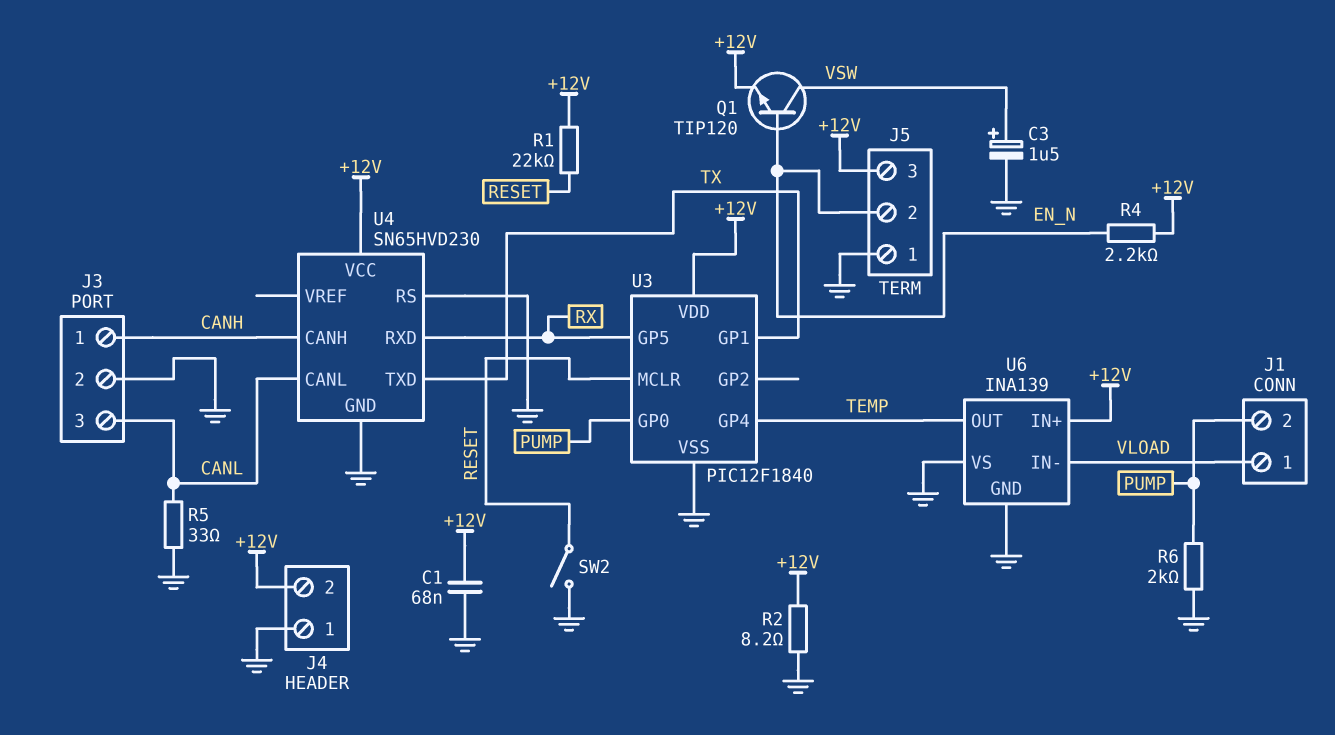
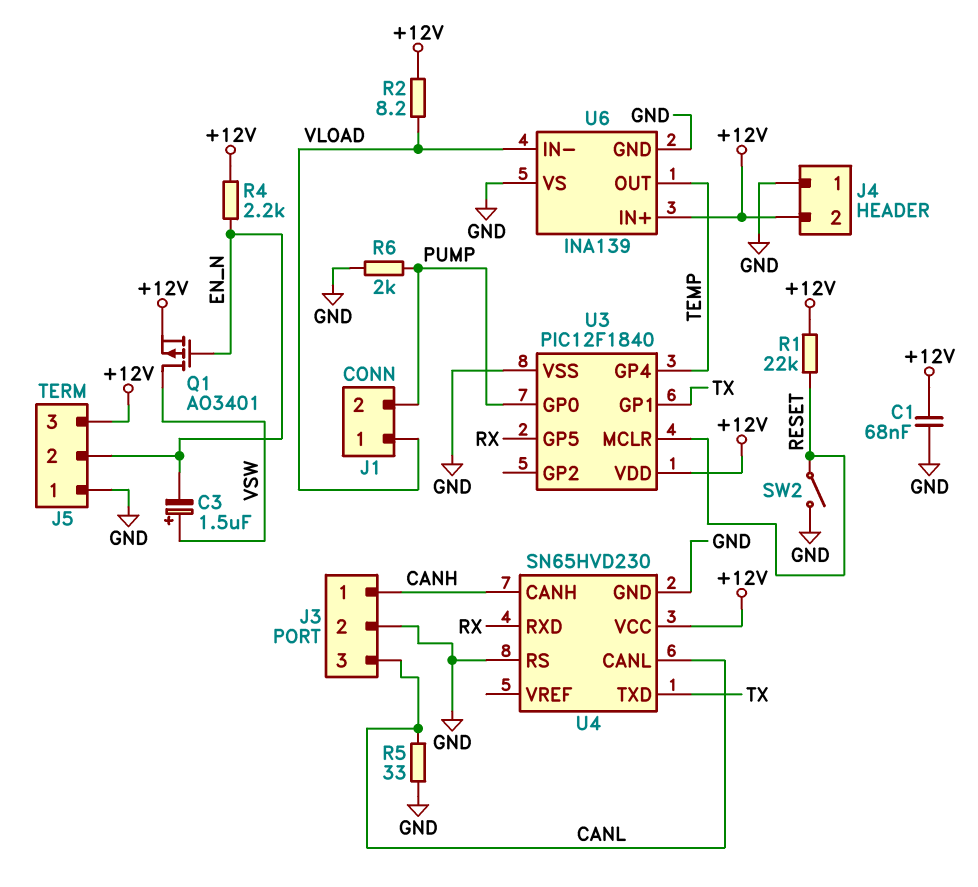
C3: 1.5uF (plus VSW, minus GND) -> 1.5uF (plus VSW, minus EN_N)
Q1: NPN TIP120 (B EN_N, C VSW, E +12V) -> PMOS AO3401 (G EN_N, D VSW, S +12V)
R2: 8.2 (+12V, GND) -> 8.2 (+12V, VLOAD)

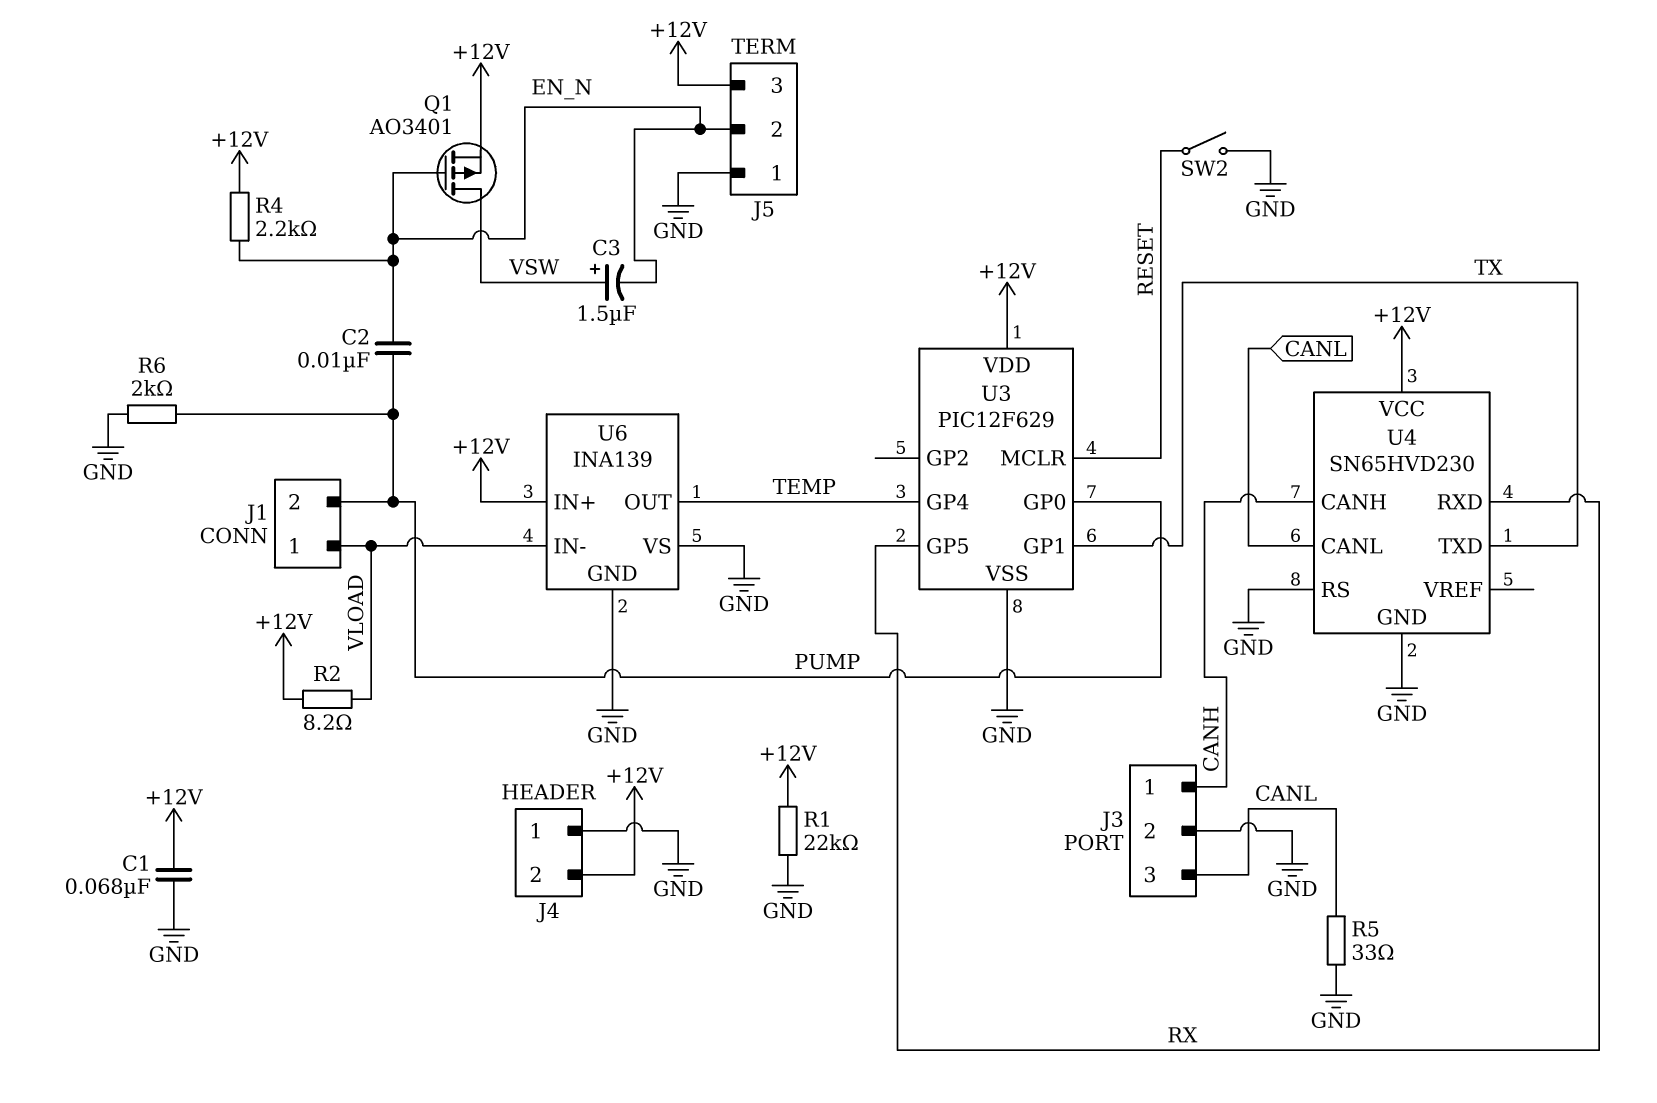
C2: none -> 10nF (EN_N, PUMP)
R1: 22k (+12V, RESET) -> 22k (+12V, GND)
U3: PIC12F1840 -> PIC12F629

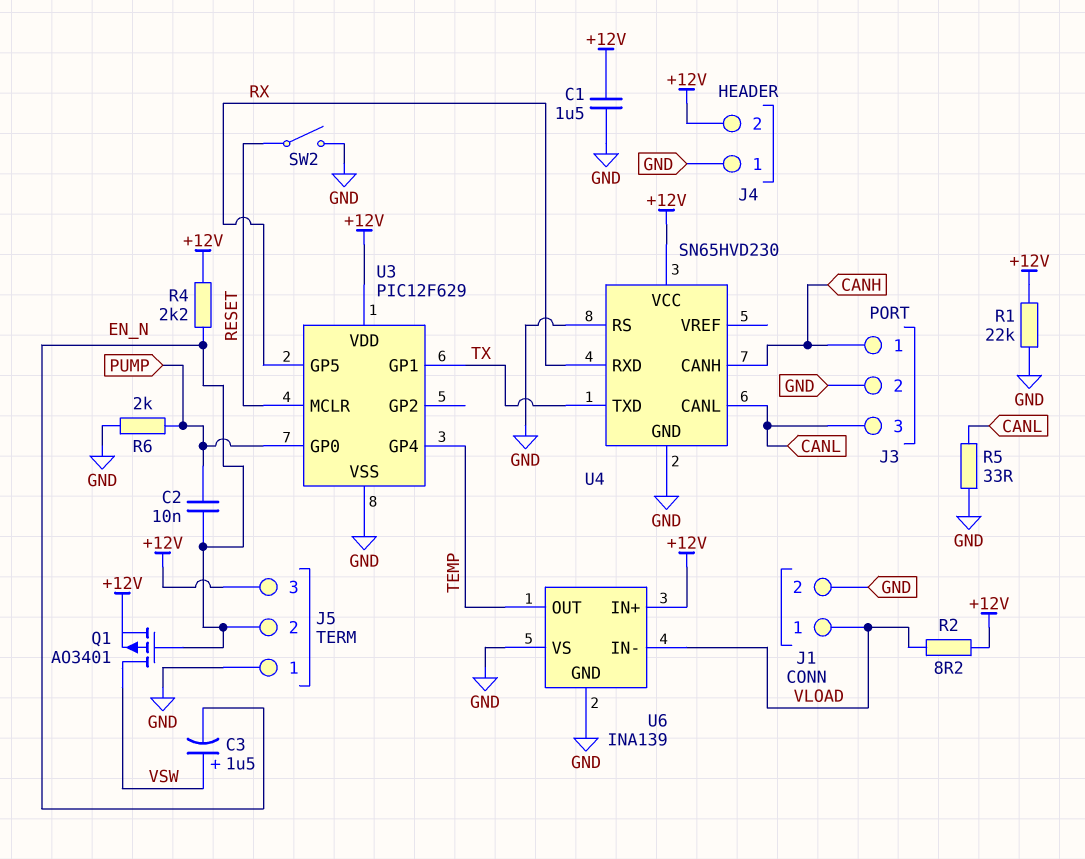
C1: 68nF (+12V, GND) -> 1.5uF (+12V, GND)
J1 pin 2: PUMP -> GND

